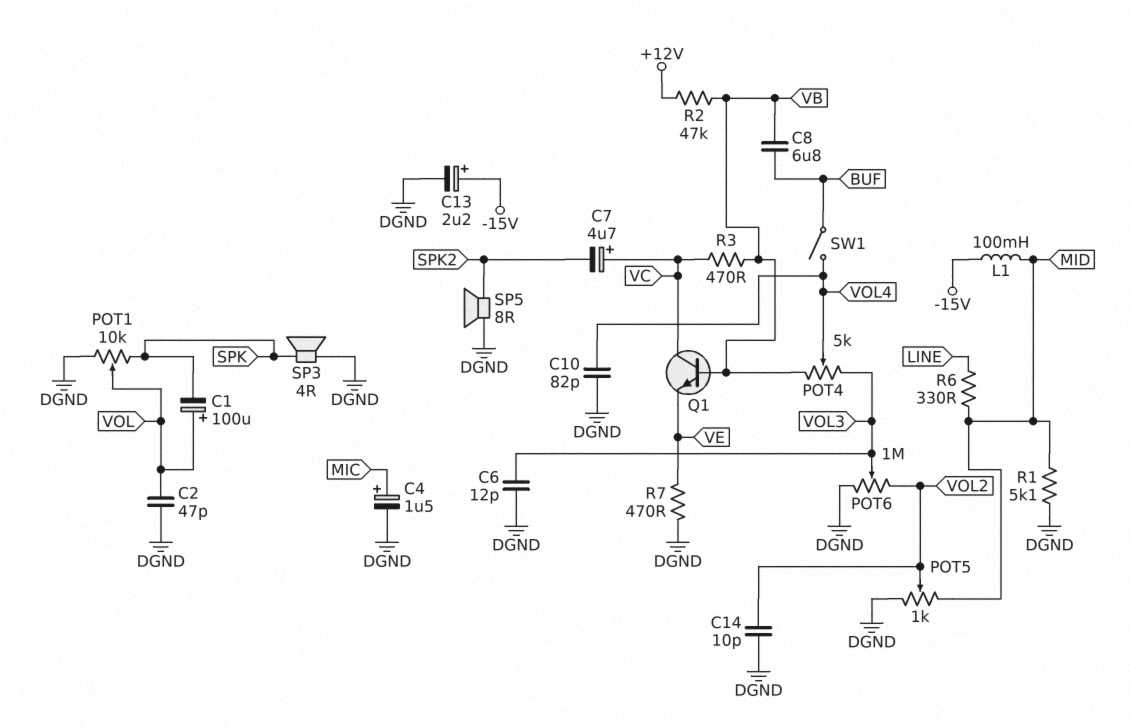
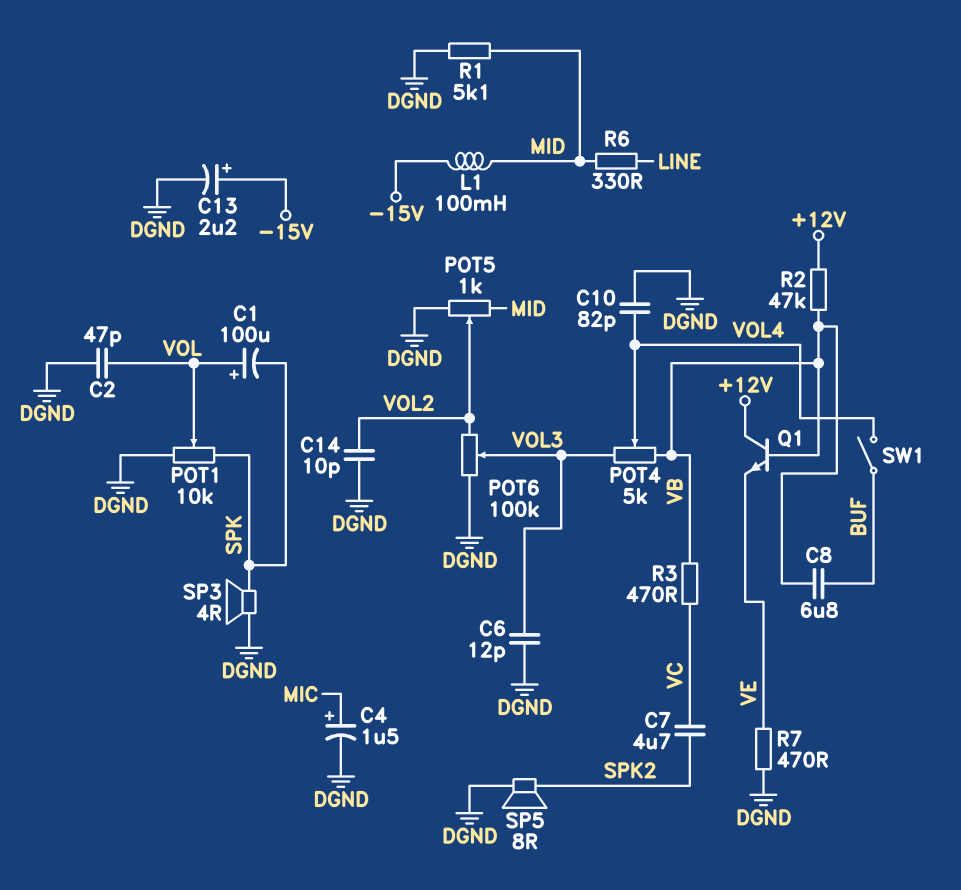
C7: 4.7uF (plus VC, minus SPK2) -> 4.7uF (SPK2, VC)
POT6: 1M (DGND, VOL2, wiper VOL3) -> 100k (DGND, VOL2, wiper VOL3)
Q1: NPN (B VB, C VC, E VE) -> NPN (B VB, C +12V, E VE)

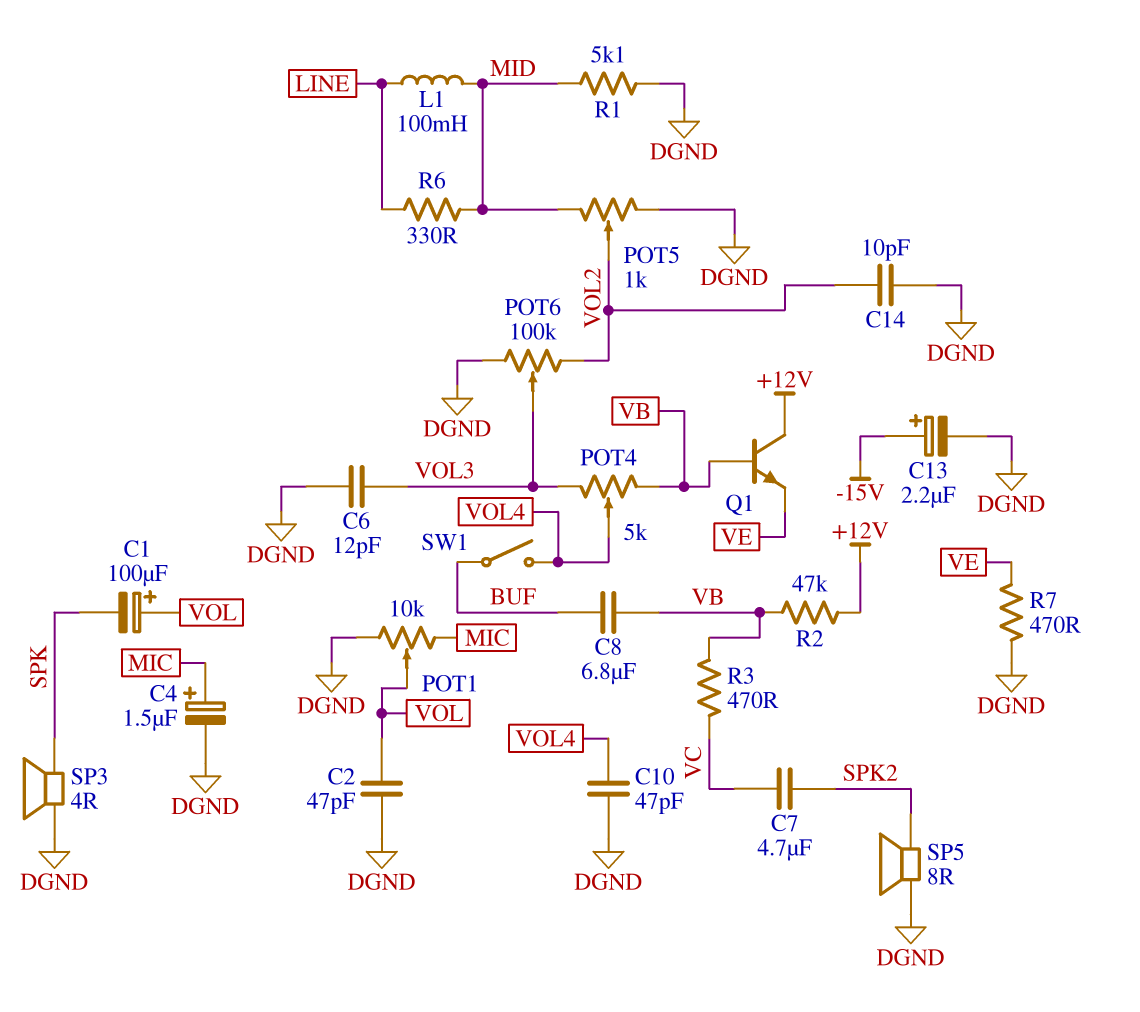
C10: 82pF (DGND, VOL4) -> 47pF (DGND, VOL4)
L1: 100mH (-15V, MID) -> 100mH (LINE, MID)
POT1: 10k (DGND, SPK, wiper VOL) -> 10k (DGND, MIC, wiper VOL)

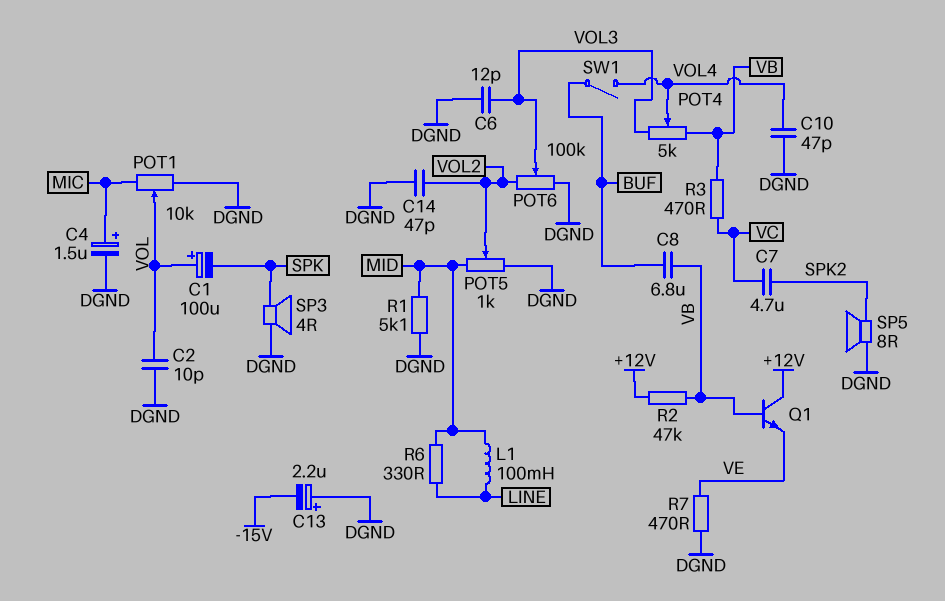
C2: 47pF (DGND, VOL) -> 10pF (DGND, VOL)
C13: 2.2uF (plus -15V, minus DGND) -> 2.2uF (plus DGND, minus -15V)
C14: 10pF (DGND, VOL2) -> 47pF (DGND, VOL2)

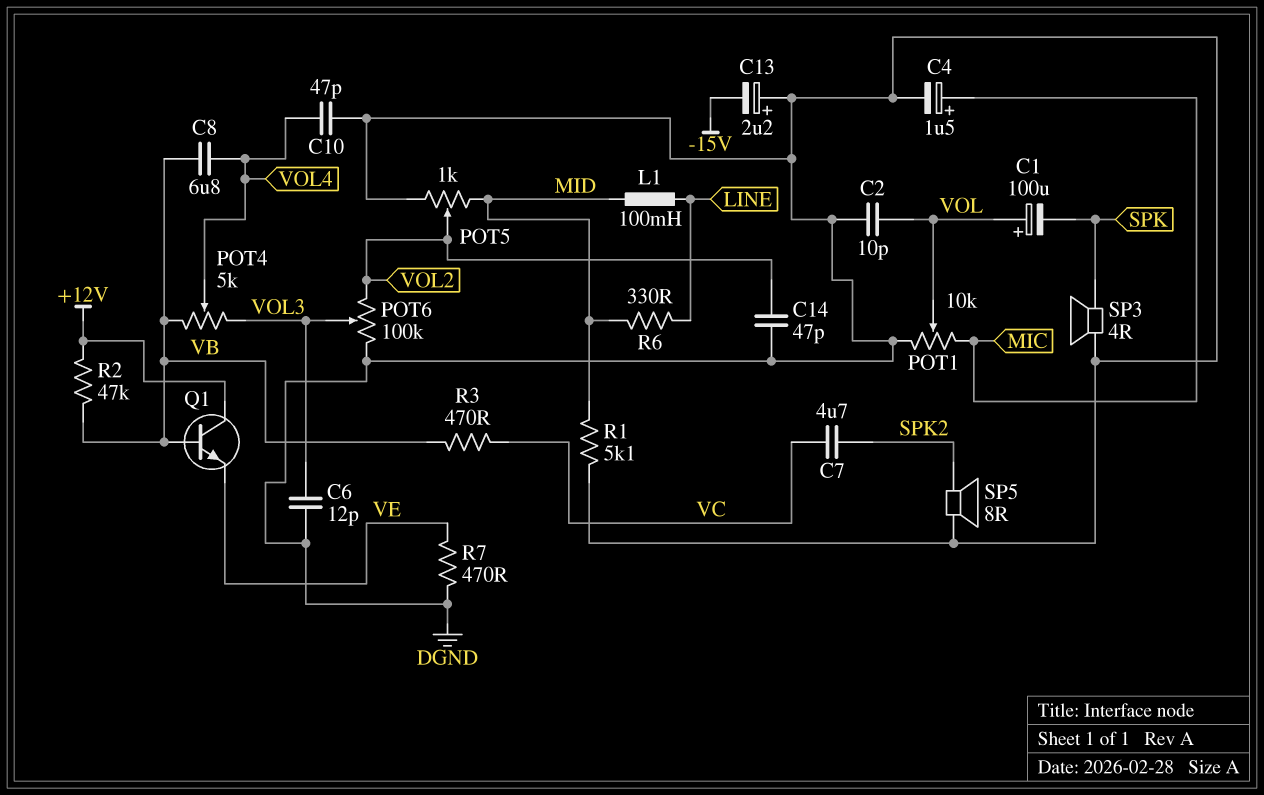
C8: 6.8uF (BUF, VB) -> 6.8uF (VB, VOL4)
SW1: switch (BUF, VOL4) -> none

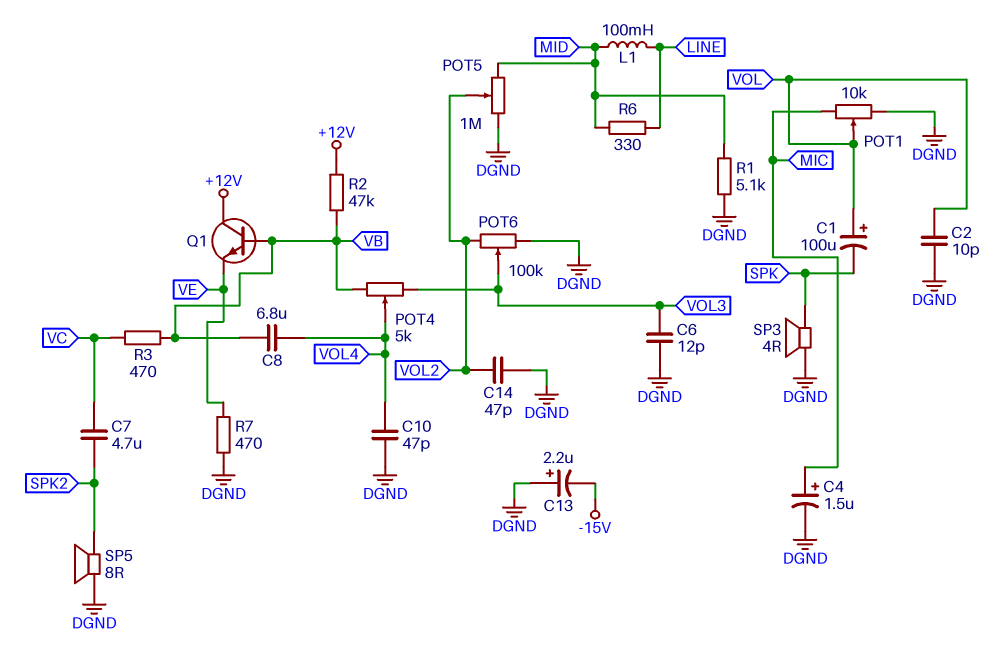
POT5: 1k (DGND, MID, wiper VOL2) -> 1M (DGND, MID, wiper VOL2)

